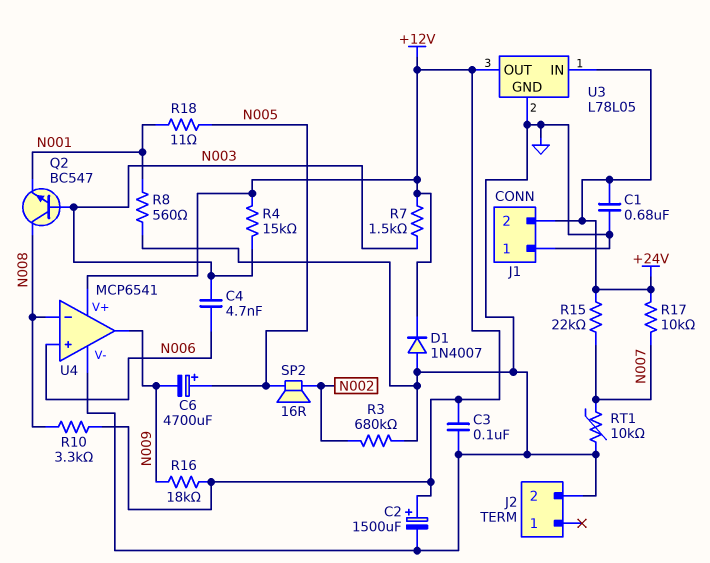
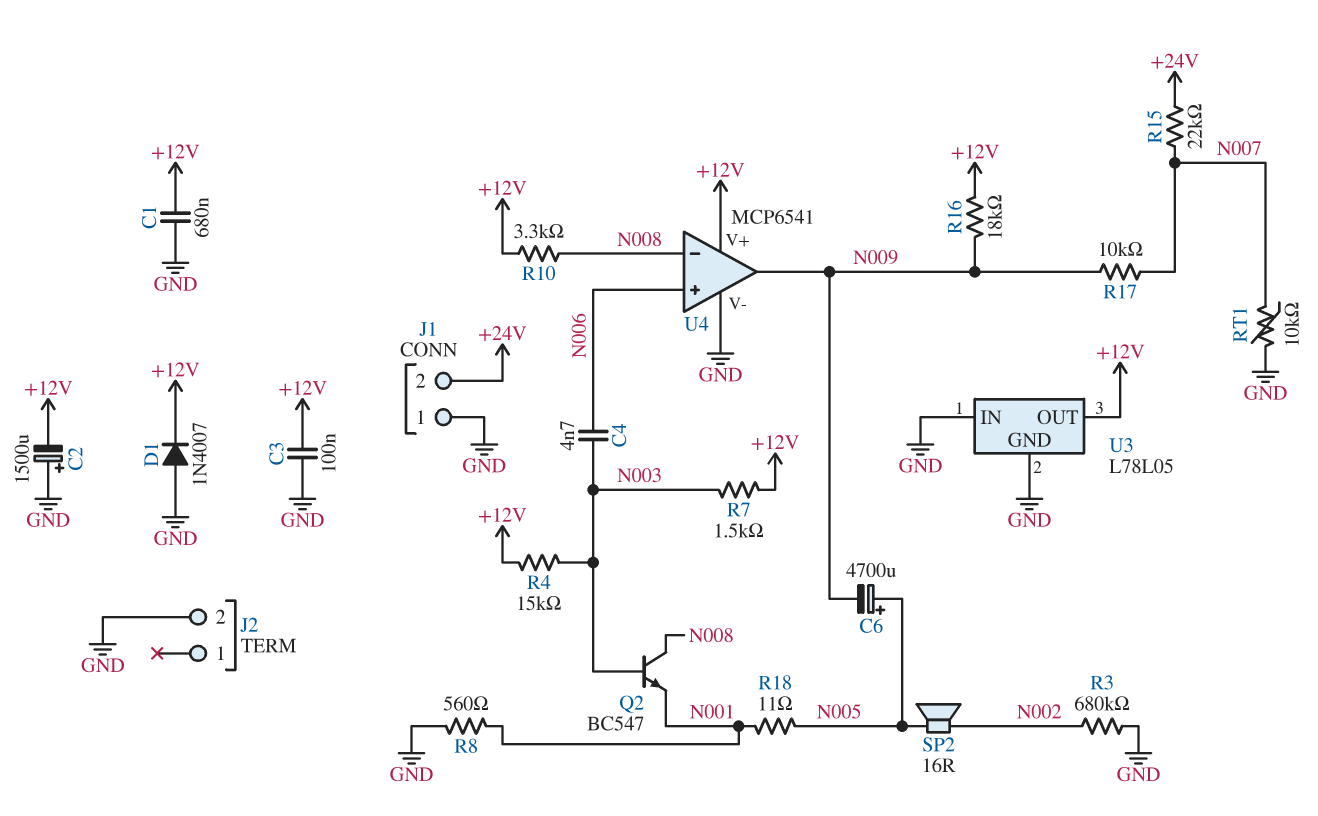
C1: 680nF (+24V, GND) -> 680nF (+12V, GND)
C2: 1500uF (plus +12V, minus GND) -> 1500uF (plus GND, minus +12V)
R17: 10k (+24V, N007) -> 10k (N007, N009)
U3 pin IN: +24V -> GND

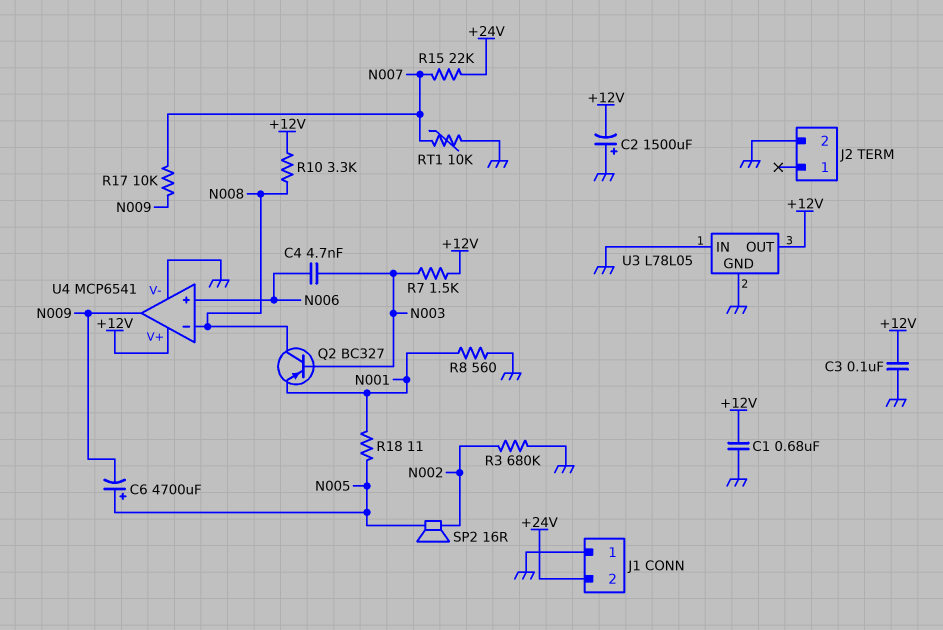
D1: diode 1N4007 (A GND, K +12V) -> none
Q2: NPN BC547 (B N003, C N008, E N001) -> PNP BC327 (B N003, C N008, E N001)
R4: 15k (+12V, N003) -> none
R16: 18k (+12V, N009) -> none

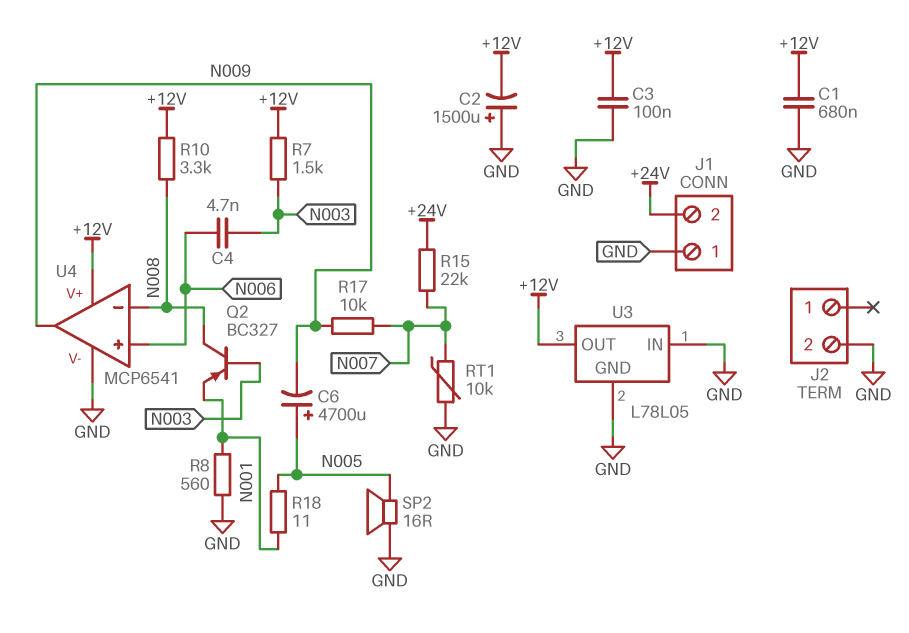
R3: 680k (GND, N002) -> none
SP2: speaker 16R (N002, N005) -> speaker 16R (GND, N005)

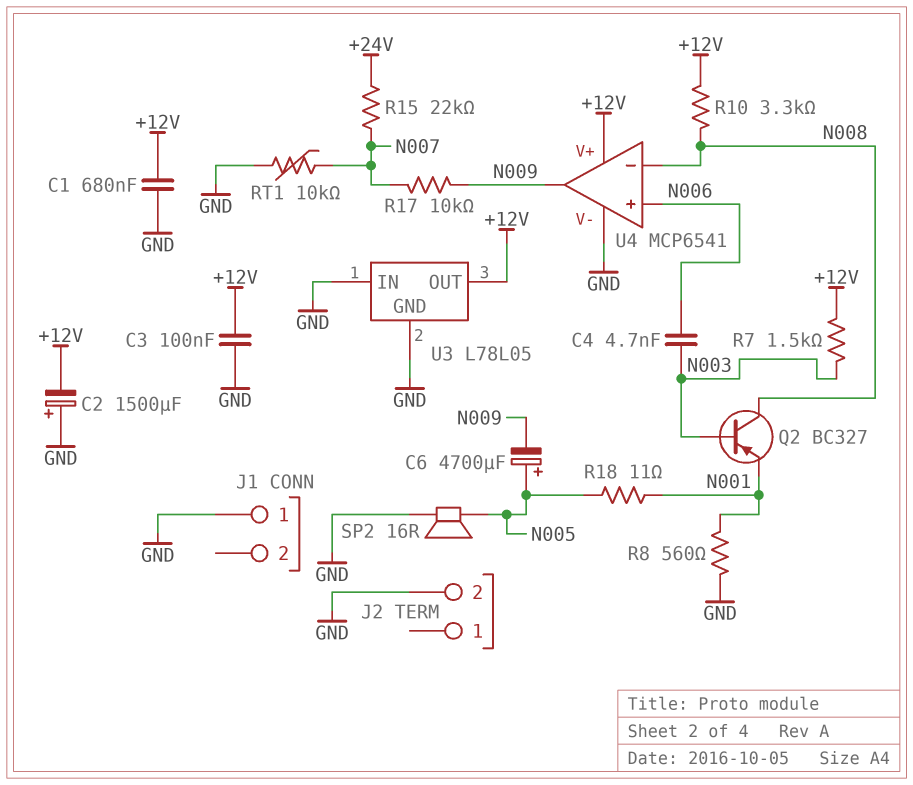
J1 pin 2: +24V -> none

